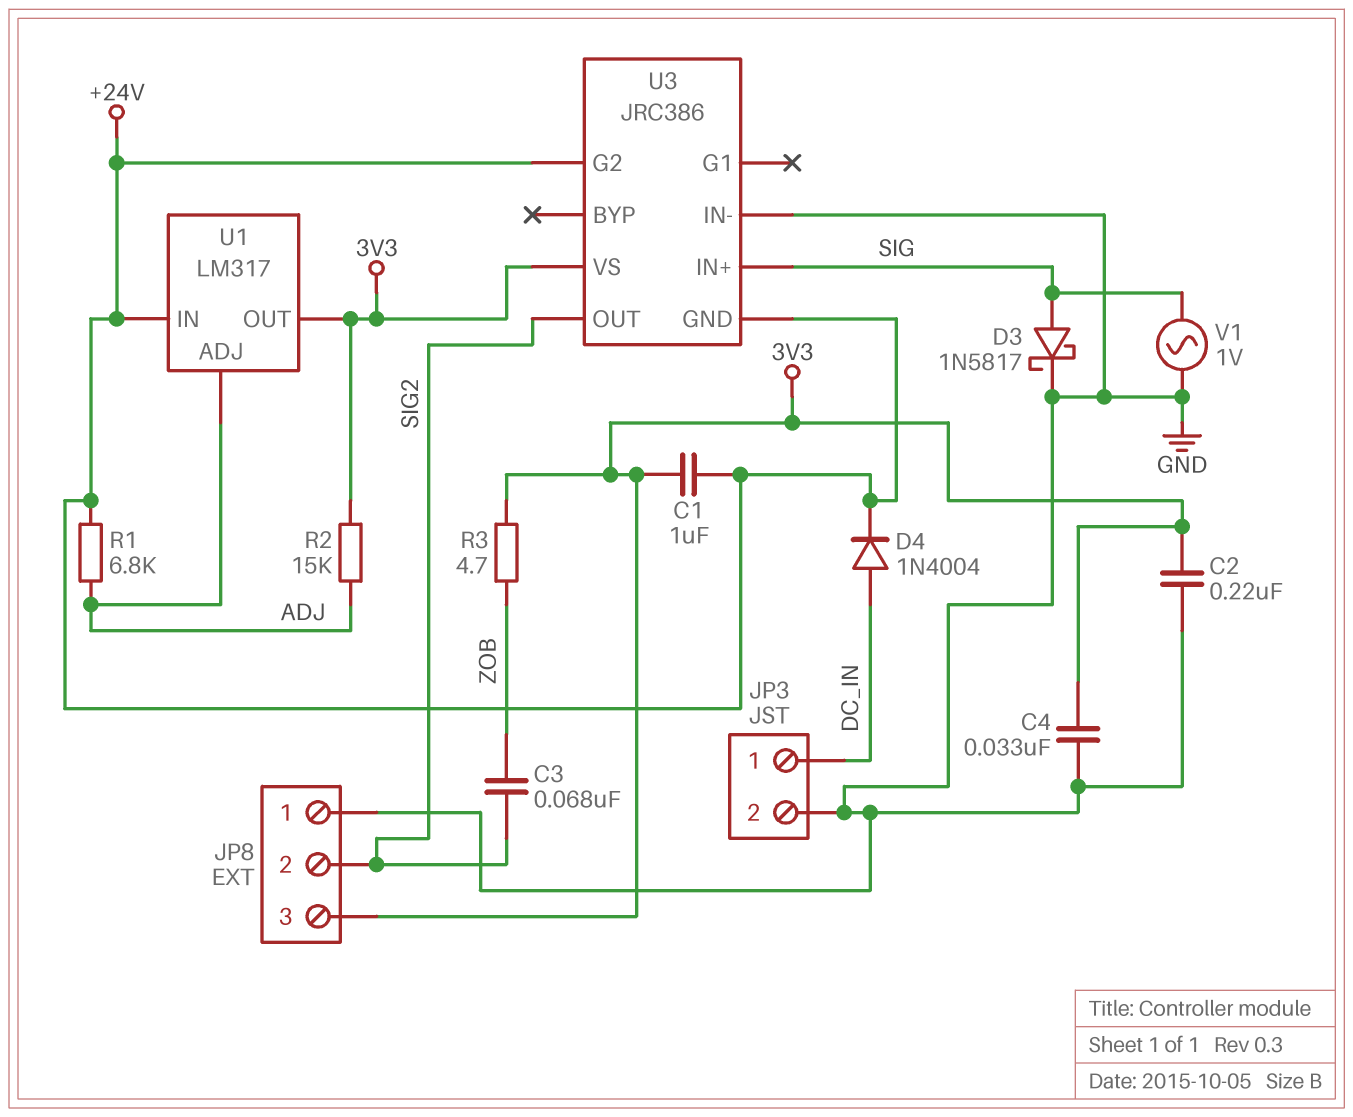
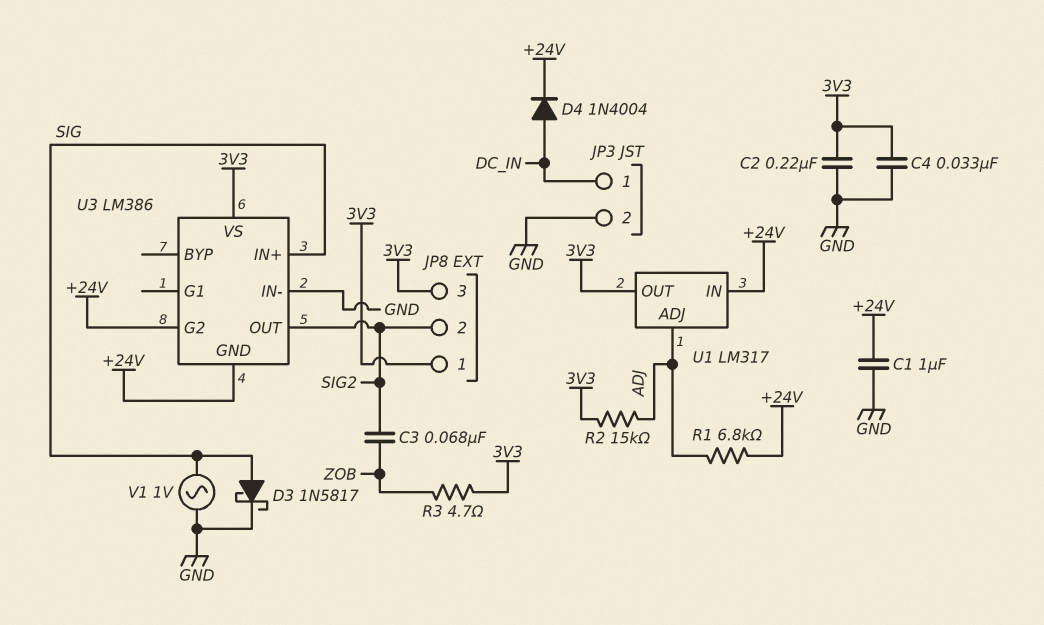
C1: 1uF (+24V, 3V3) -> 1uF (+24V, GND)
JP8 pin 1: GND -> 3V3
U3: JRC386 -> LM386

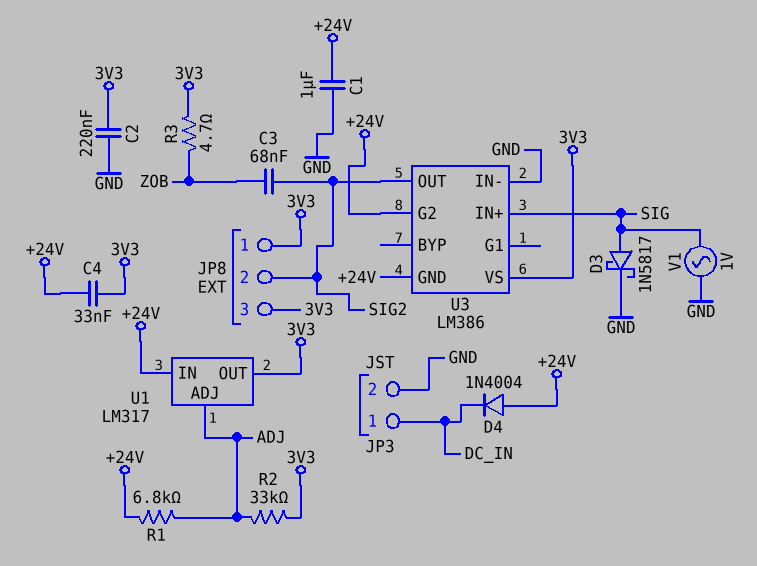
C4: 33nF (3V3, GND) -> 33nF (+24V, 3V3)
D4: diode 1N4004 (A DC_IN, K +24V) -> diode 1N4004 (A +24V, K DC_IN)
R2: 15k (3V3, ADJ) -> 33k (3V3, ADJ)

